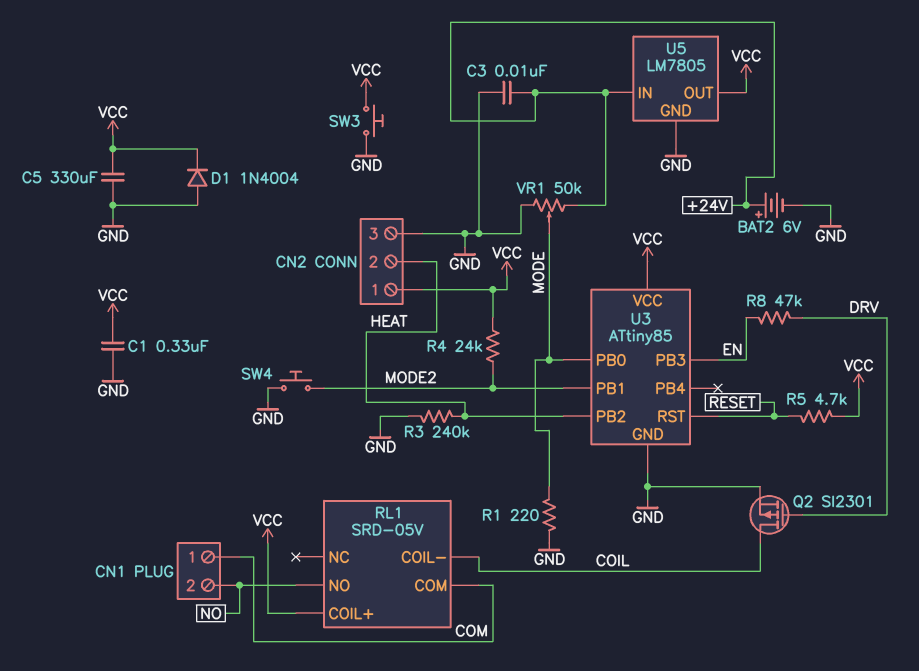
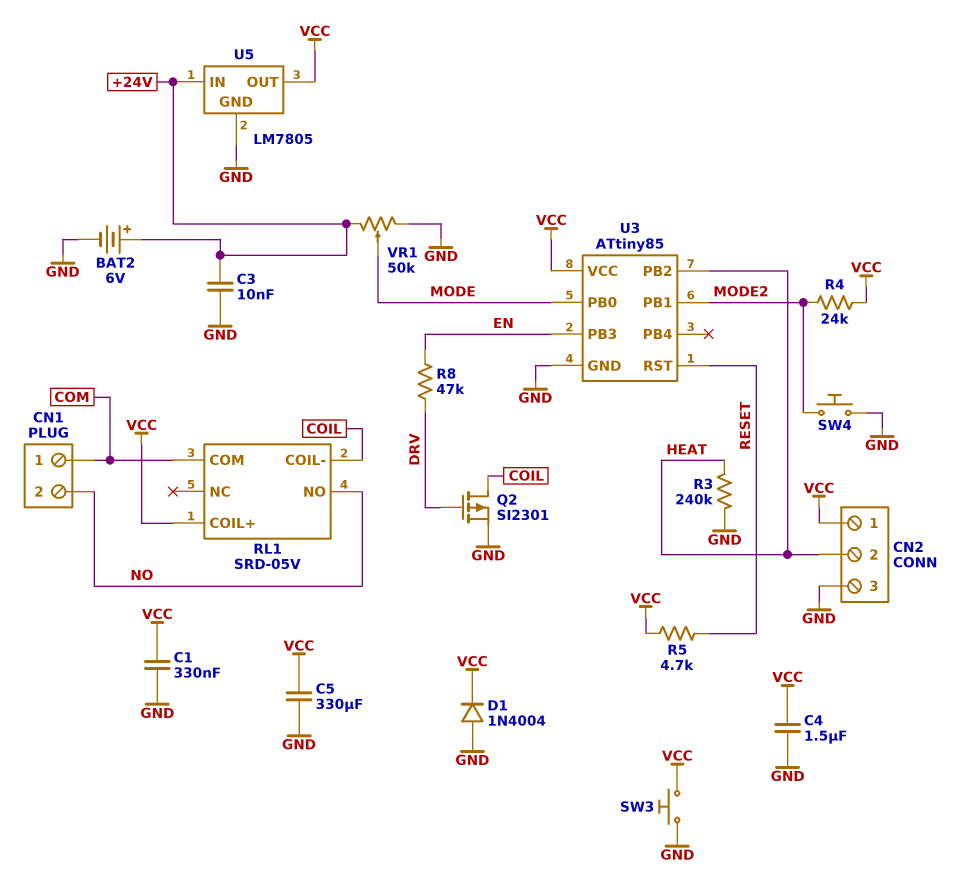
C4: none -> 1.5uF (GND, VCC)
R1: 220 (GND, MODE) -> none

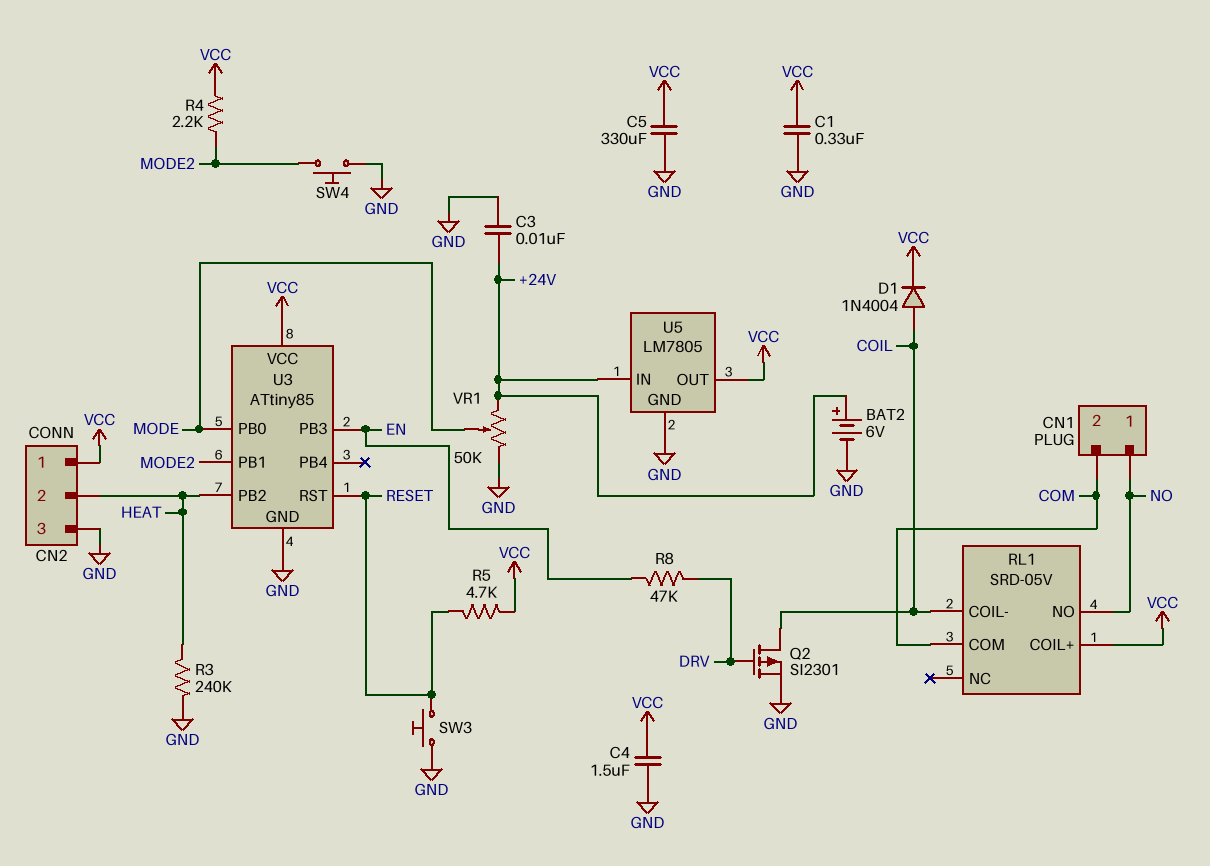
CN1 pin 1: COM -> NO
CN1 pin 2: NO -> COM
D1: diode 1N4004 (A GND, K VCC) -> diode 1N4004 (A COIL, K VCC)
R4: 24k (MODE2, VCC) -> 2.2k (MODE2, VCC)
SW3: button (GND, VCC) -> button (GND, RESET)

